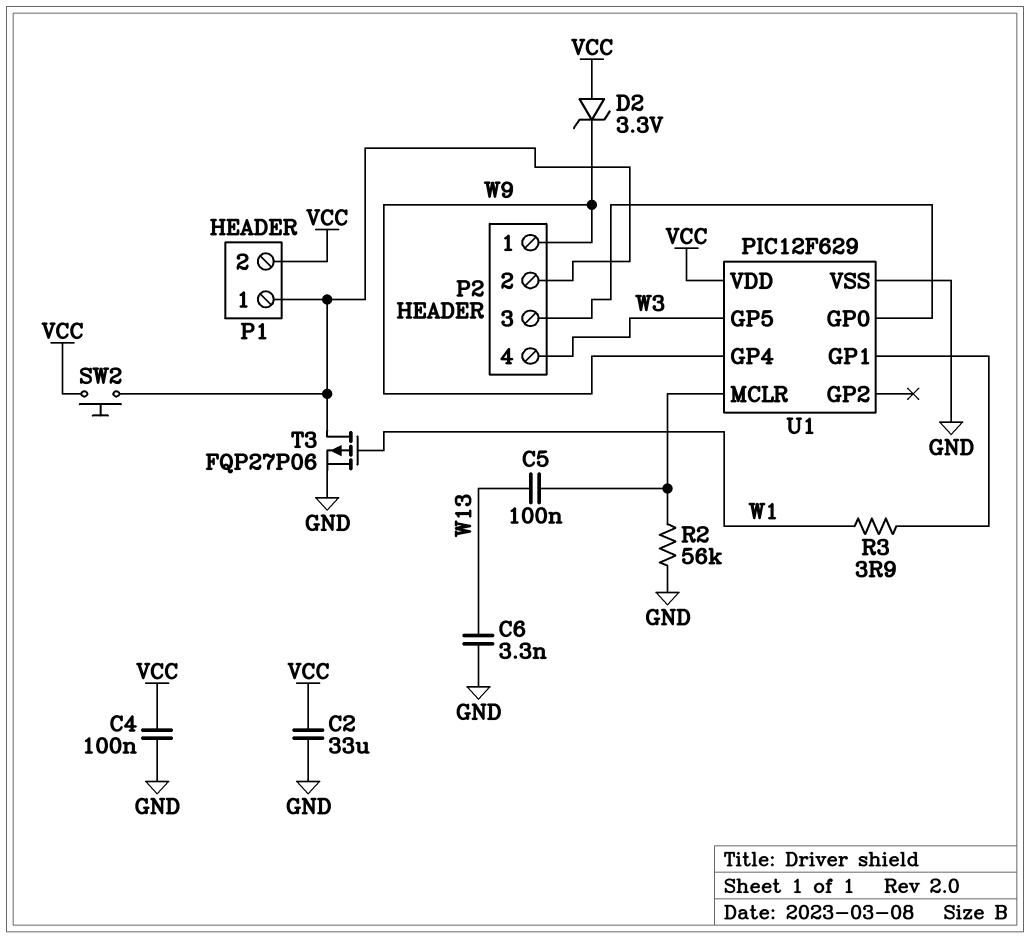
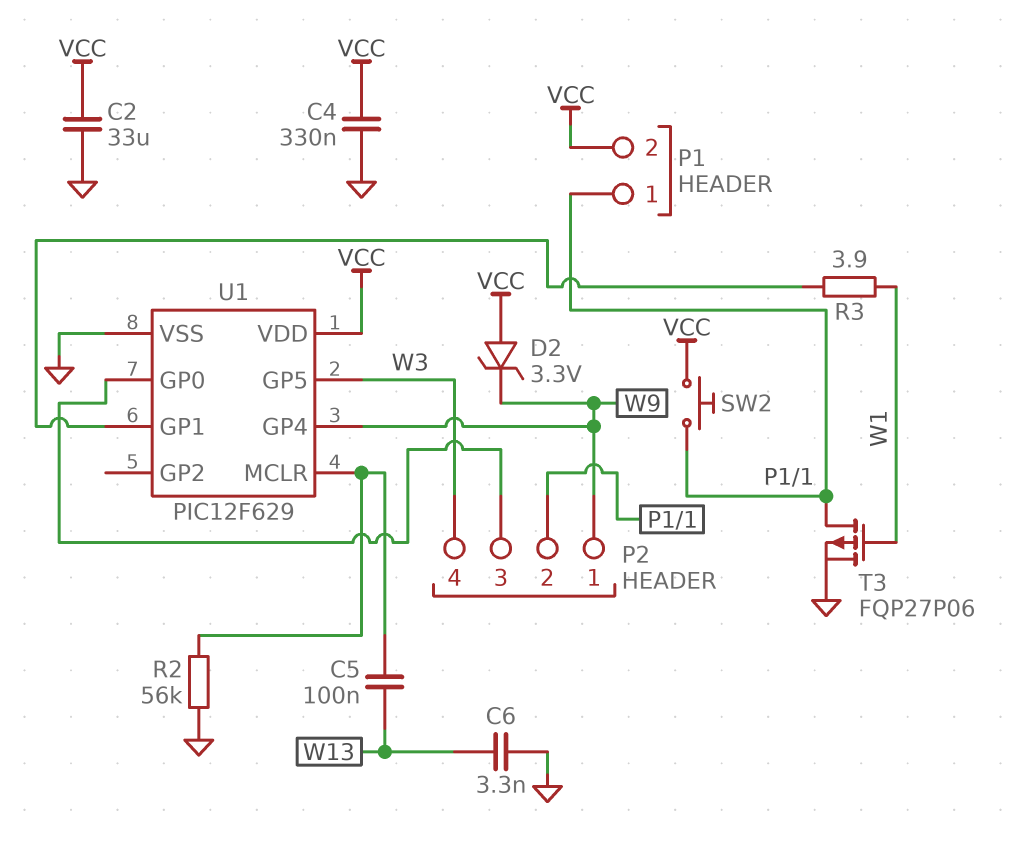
C4: 100nF (GND, VCC) -> 330nF (GND, VCC)

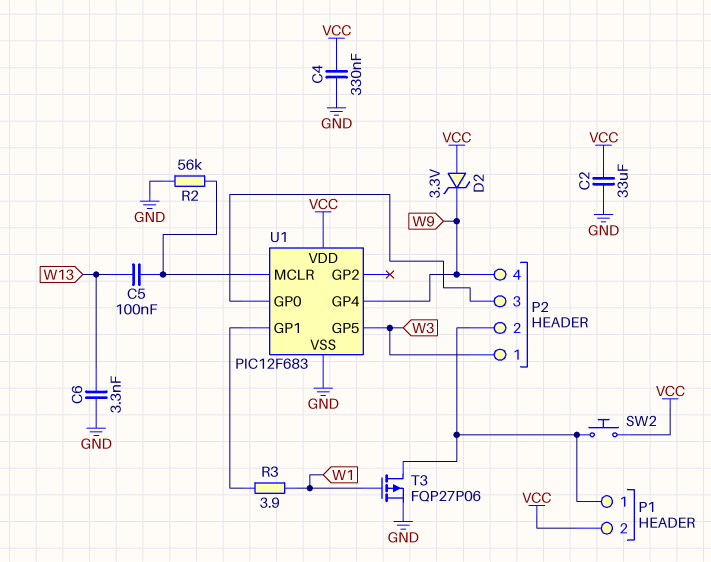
P2 pin 1: W9 -> W3
P2 pin 4: W3 -> W9
U1: PIC12F629 -> PIC12F683

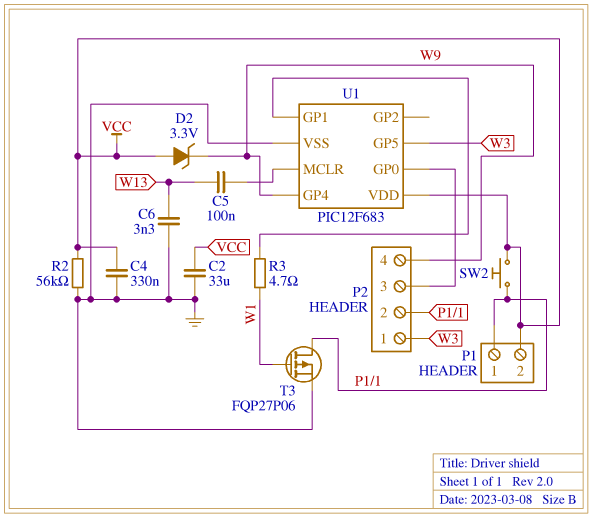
R2: 56k (GND, U1/MCLR) -> 56k (GND, VCC)
R3: 3.9 (U1/GP1, W1) -> 4.7 (U1/GP1, W1)

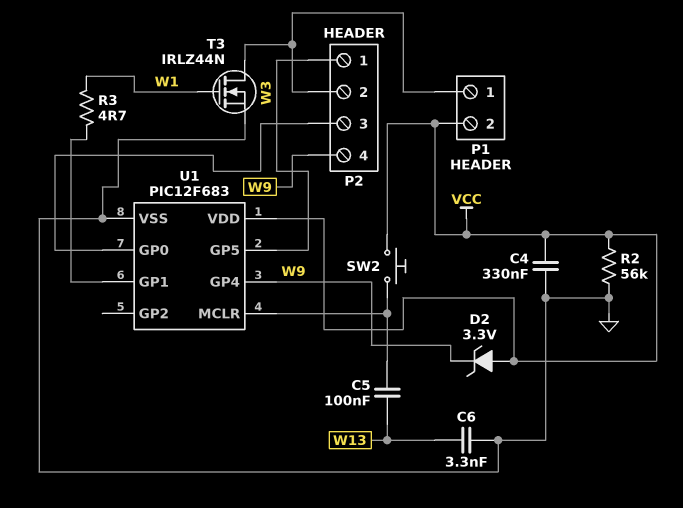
C2: 33uF (GND, VCC) -> none
SW2: button (P1/1, VCC) -> button (U1/MCLR, VCC)
T3: PMOS FQP27P06 (G W1, D P1/1, S GND) -> NMOS IRLZ44N (G W1, D P1/1, S GND)

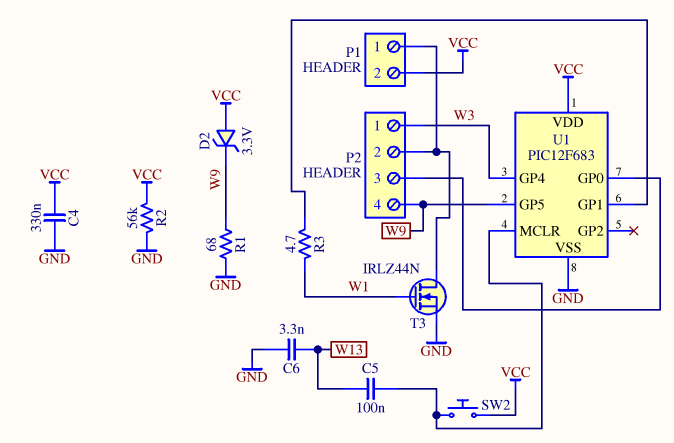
R1: none -> 68 (GND, W9)
U1 pin GP4: W9 -> W3
U1 pin GP5: W3 -> W9

